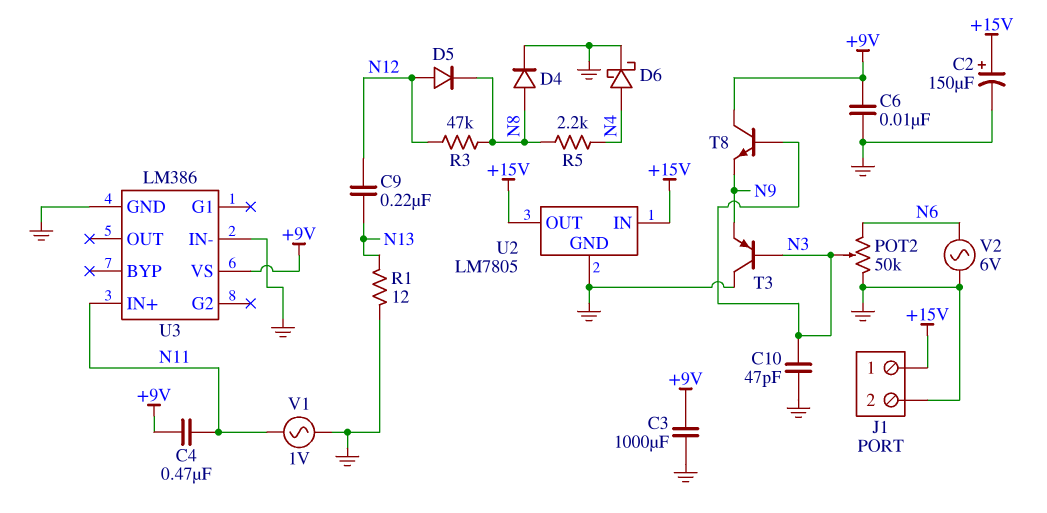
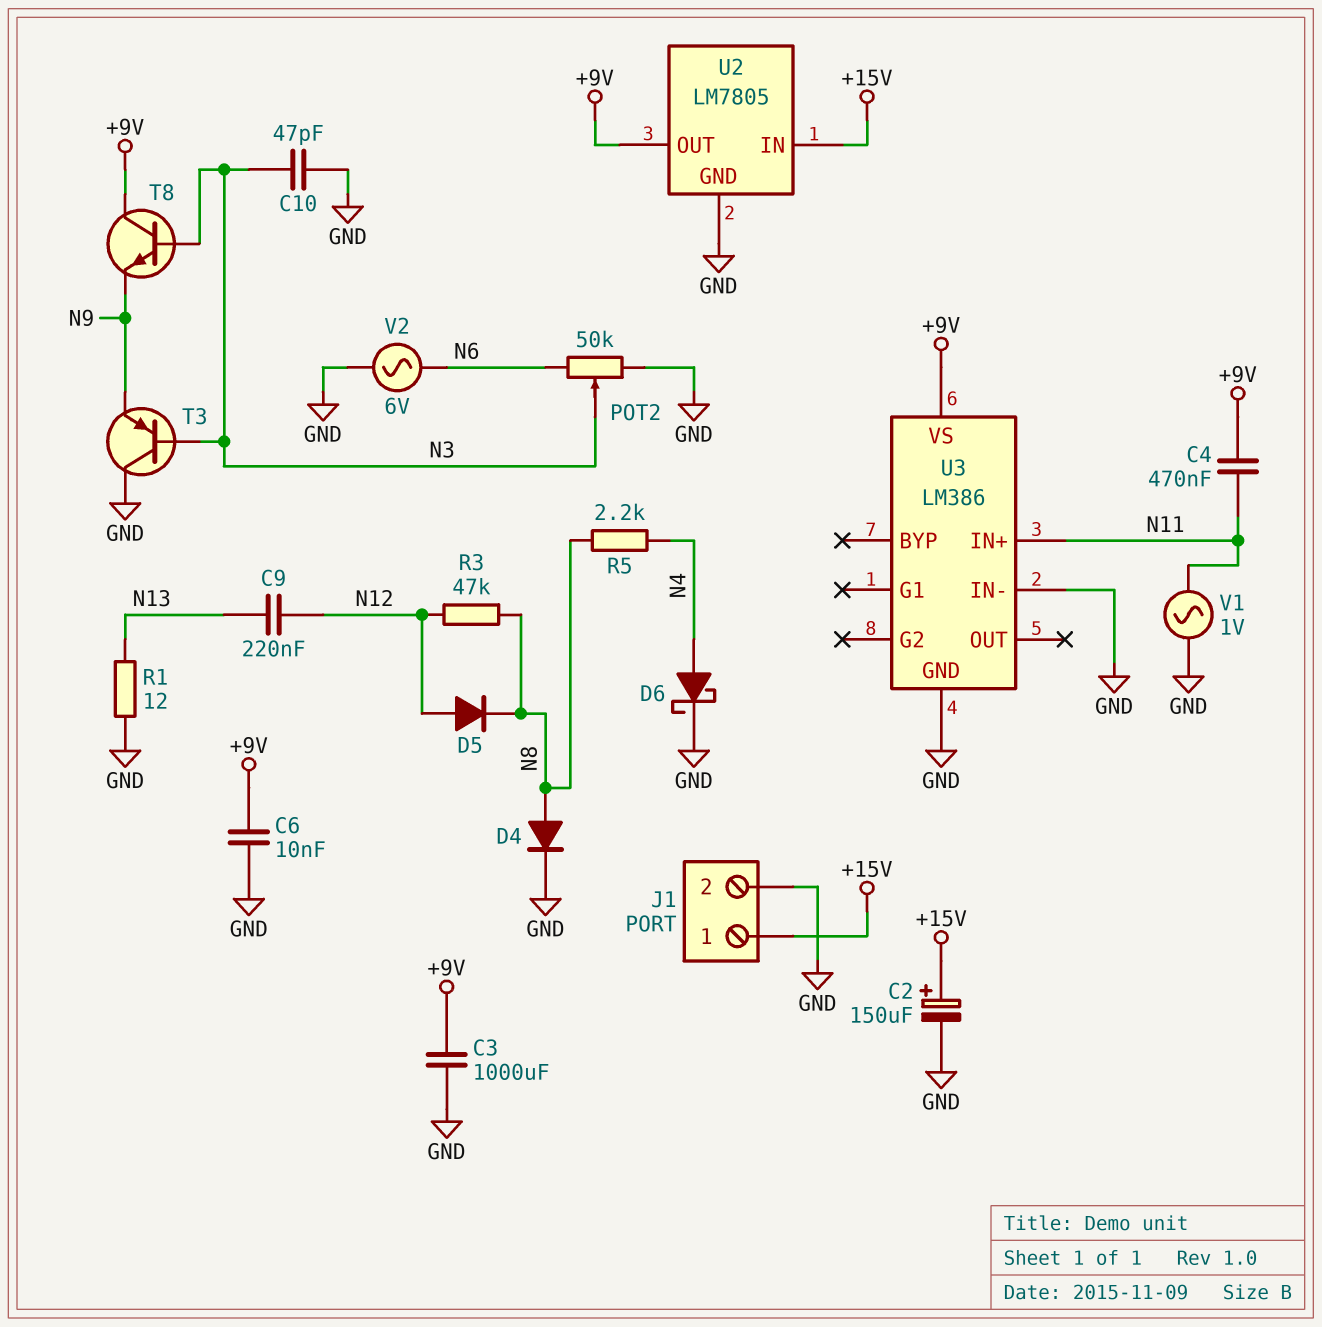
U2 pin OUT: +15V -> +9V

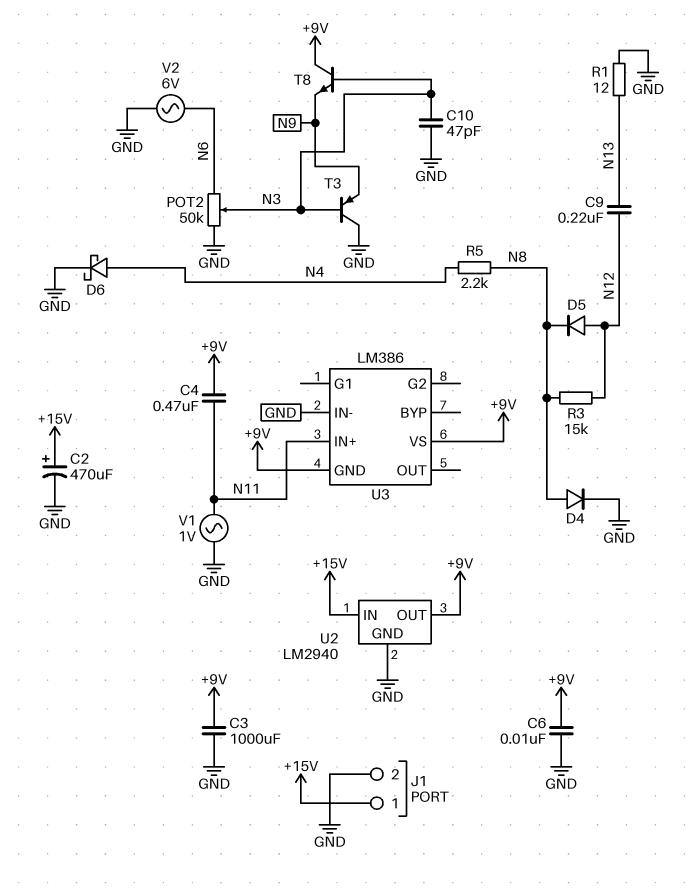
C2: 150uF (plus +15V, minus GND) -> 470uF (plus +15V, minus GND)
R3: 47k (N8, N12) -> 15k (N8, N12)
U2: LM7805 -> LM2940
U3 pin GND: GND -> +9V

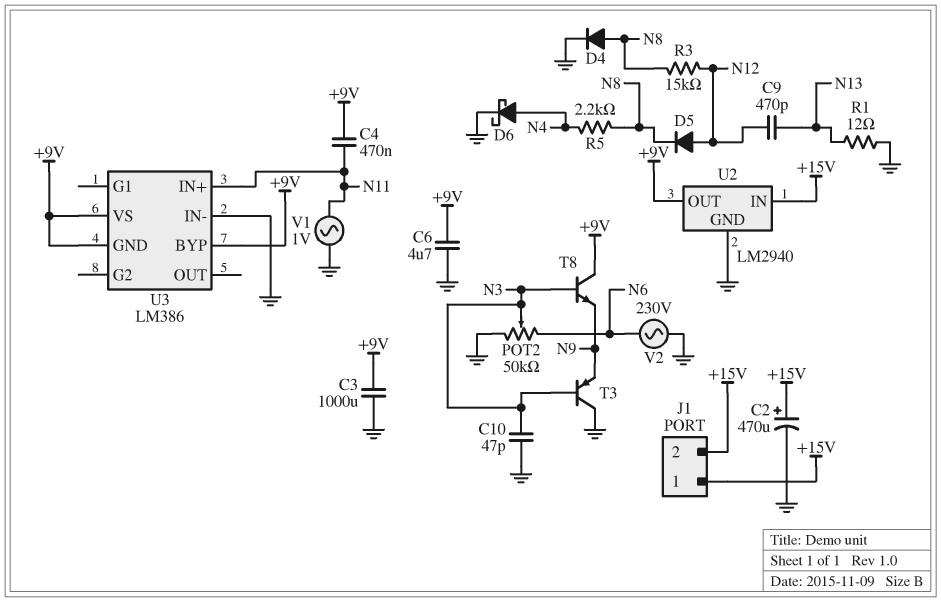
C6: 10nF (+9V, GND) -> 4.7uF (+9V, GND)
C9: 220nF (N12, N13) -> 470pF (N12, N13)
J1 pin 2: GND -> +15V
U3 pin BYP: none -> +9V
V2: AC 6V (GND, N6) -> AC 230V (GND, N6)

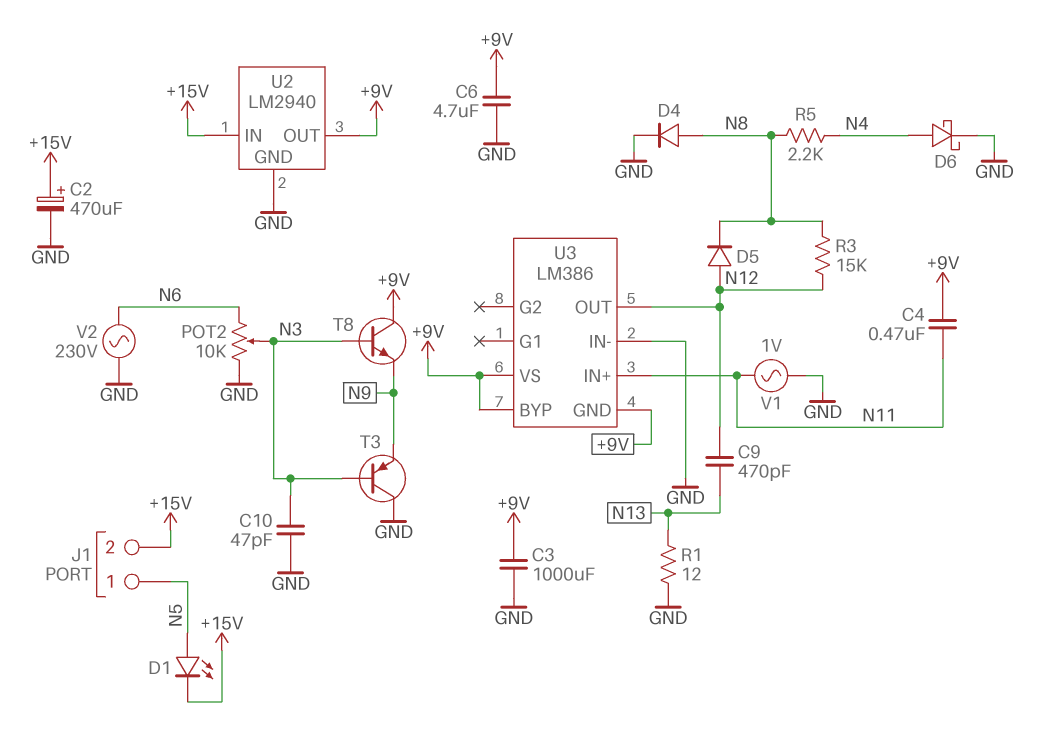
D1: none -> LED (A N5, K +15V)
J1 pin 1: +15V -> N5
POT2: 50k (GND, N6, wiper N3) -> 10k (GND, N6, wiper N3)
U3 pin OUT: none -> N12

